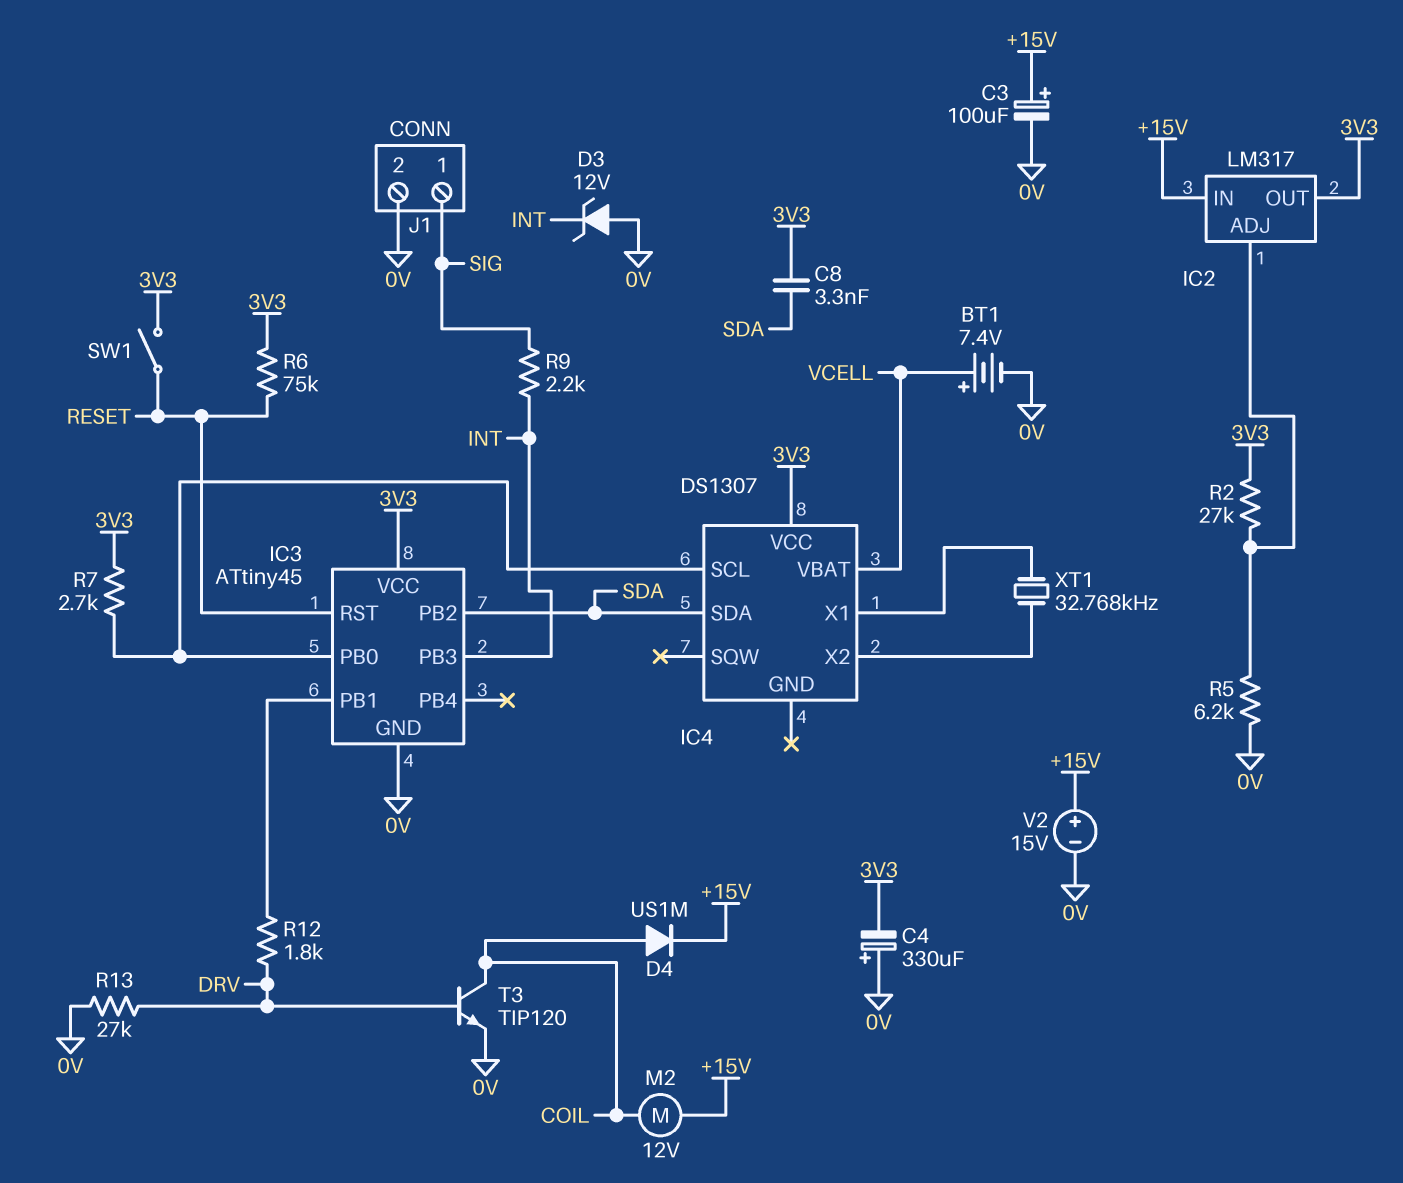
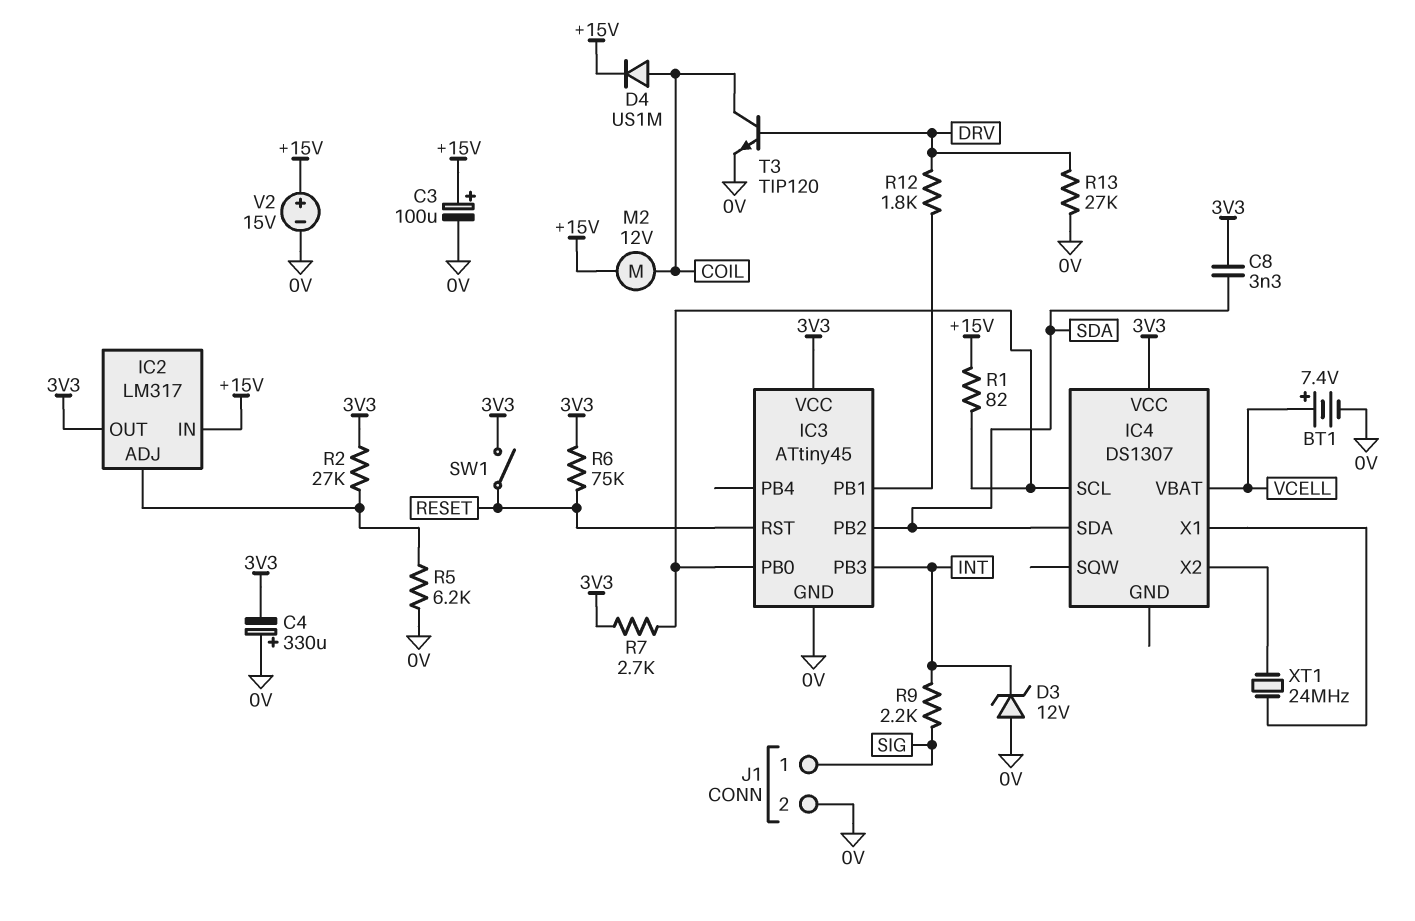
R1: none -> 82 (+15V, IC3/PB0)
XT1: 32.768kHz (IC4/X1, IC4/X2) -> 24MHz (IC4/X1, IC4/X2)

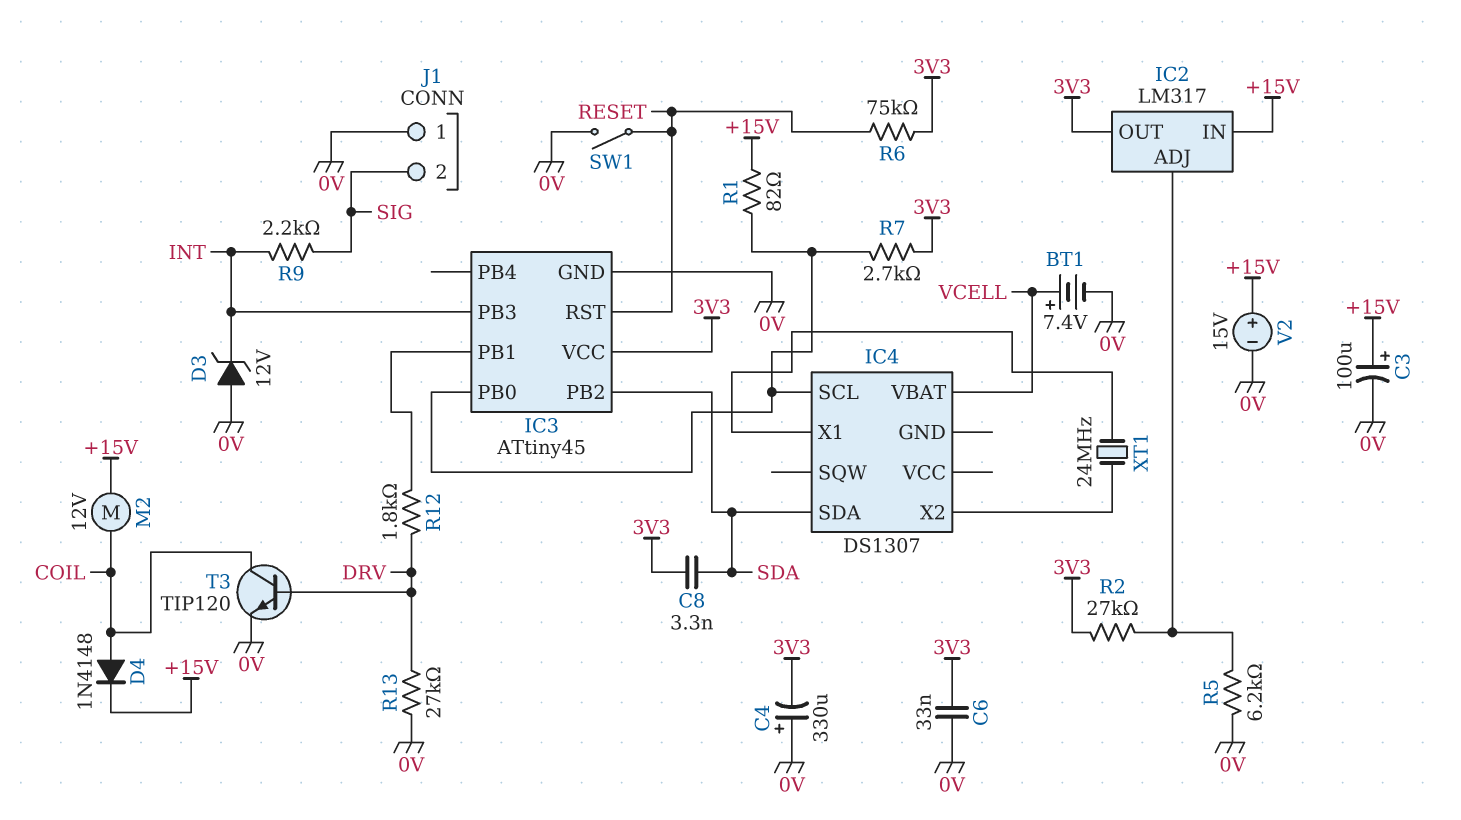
C6: none -> 33nF (0V, 3V3)
D4: diode US1M (A COIL, K +15V) -> diode 1N4148 (A COIL, K +15V)
IC4 pin VCC: 3V3 -> none
J1 pin 1: SIG -> 0V
J1 pin 2: 0V -> SIG
SW1: switch (3V3, RESET) -> switch (0V, RESET)

